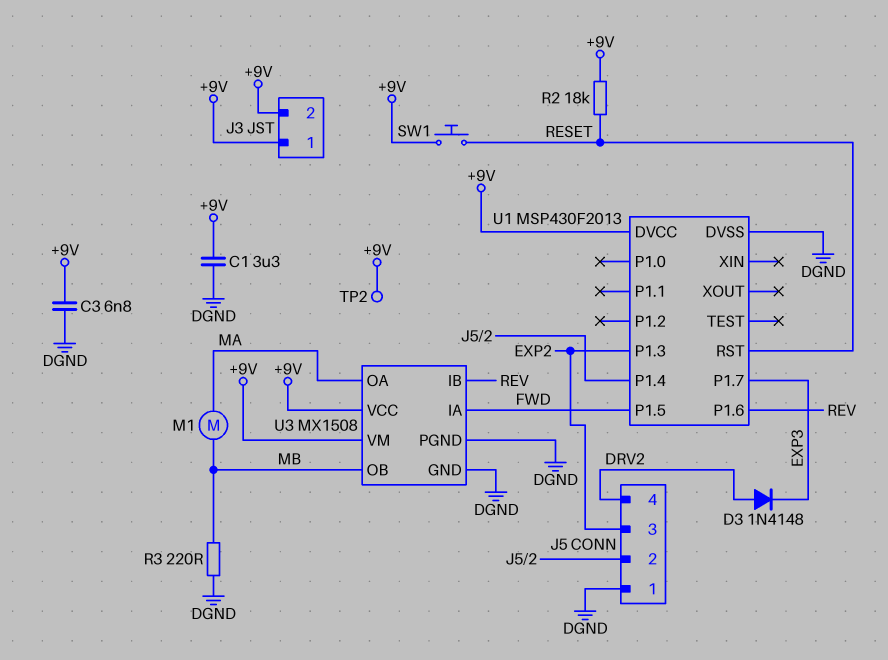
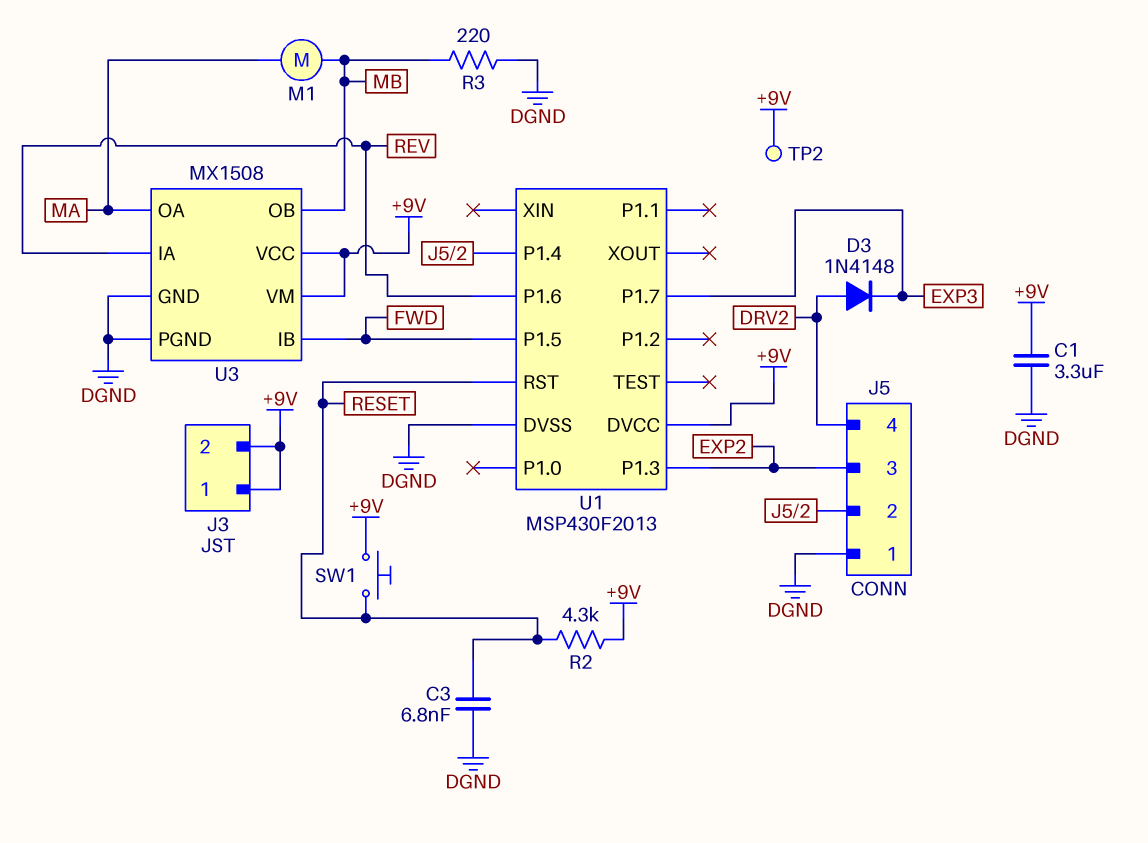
C3: 6.8nF (+9V, DGND) -> 6.8nF (DGND, RESET)
R2: 18k (+9V, RESET) -> 4.3k (+9V, RESET)
U3 pin IA: FWD -> REV
U3 pin IB: REV -> FWD

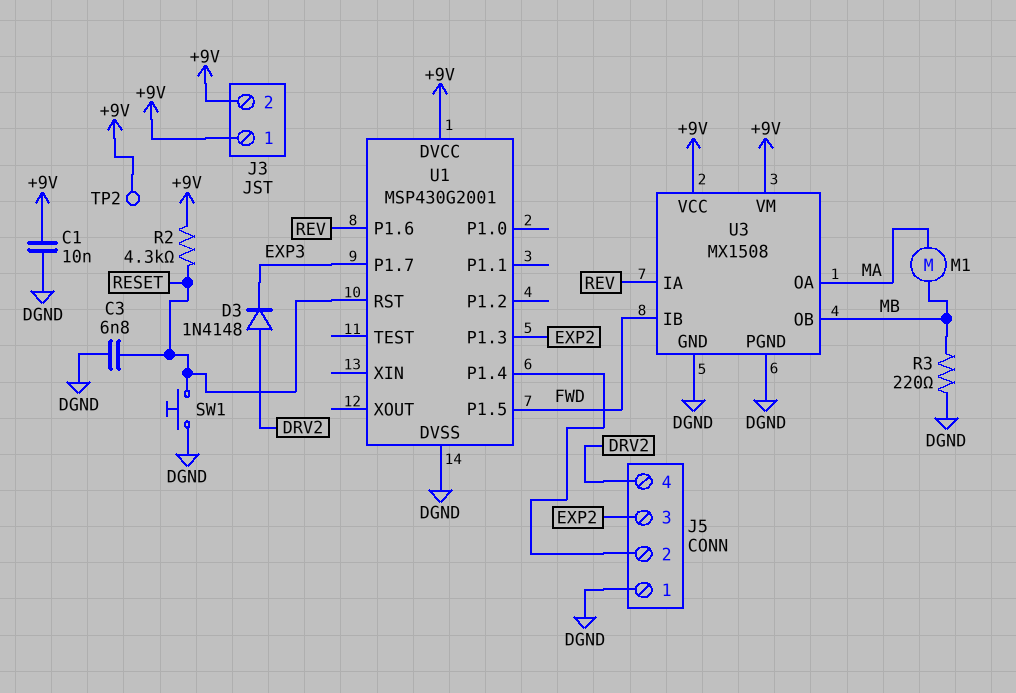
C1: 3.3uF (+9V, DGND) -> 10nF (+9V, DGND)
SW1: button (+9V, RESET) -> button (DGND, RESET)
U1: MSP430F2013 -> MSP430G2001

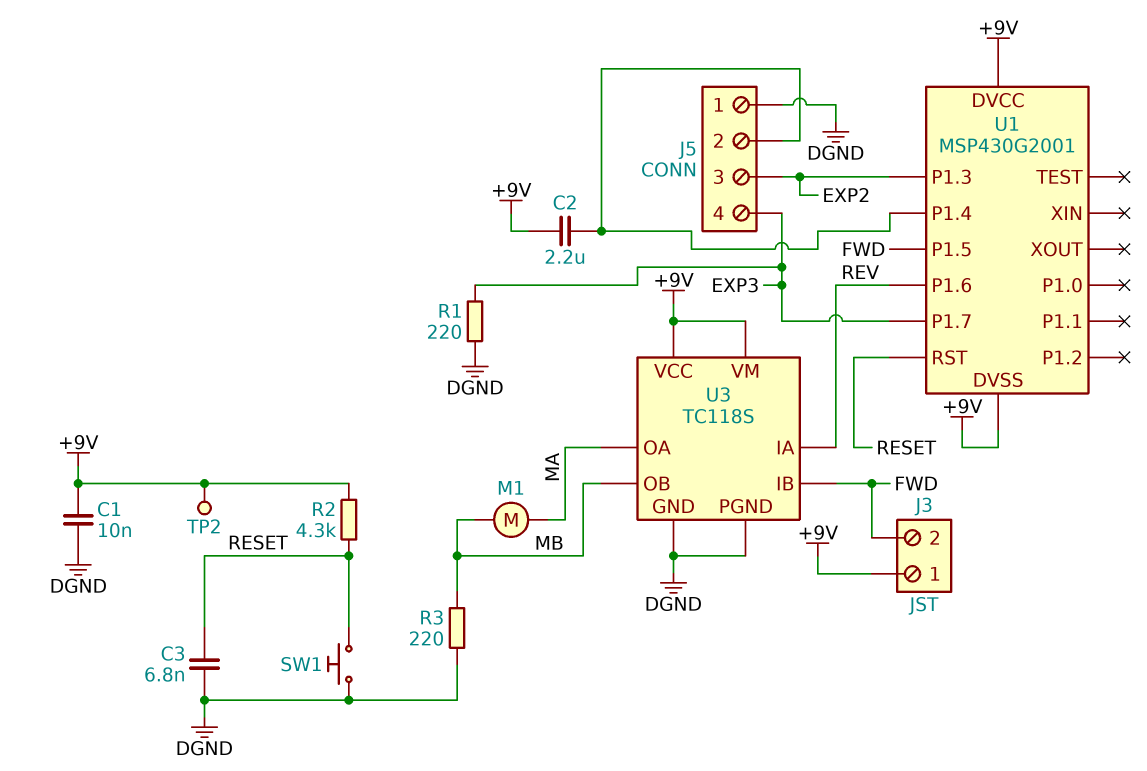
C2: none -> 2.2uF (+9V, J5/2)
D3: diode 1N4148 (A DRV2, K EXP3) -> none
J3 pin 2: +9V -> FWD
J5 pin 4: DRV2 -> EXP3
R1: none -> 220 (DGND, EXP3)
U1 pin DVSS: DGND -> +9V
U3: MX1508 -> TC118S

